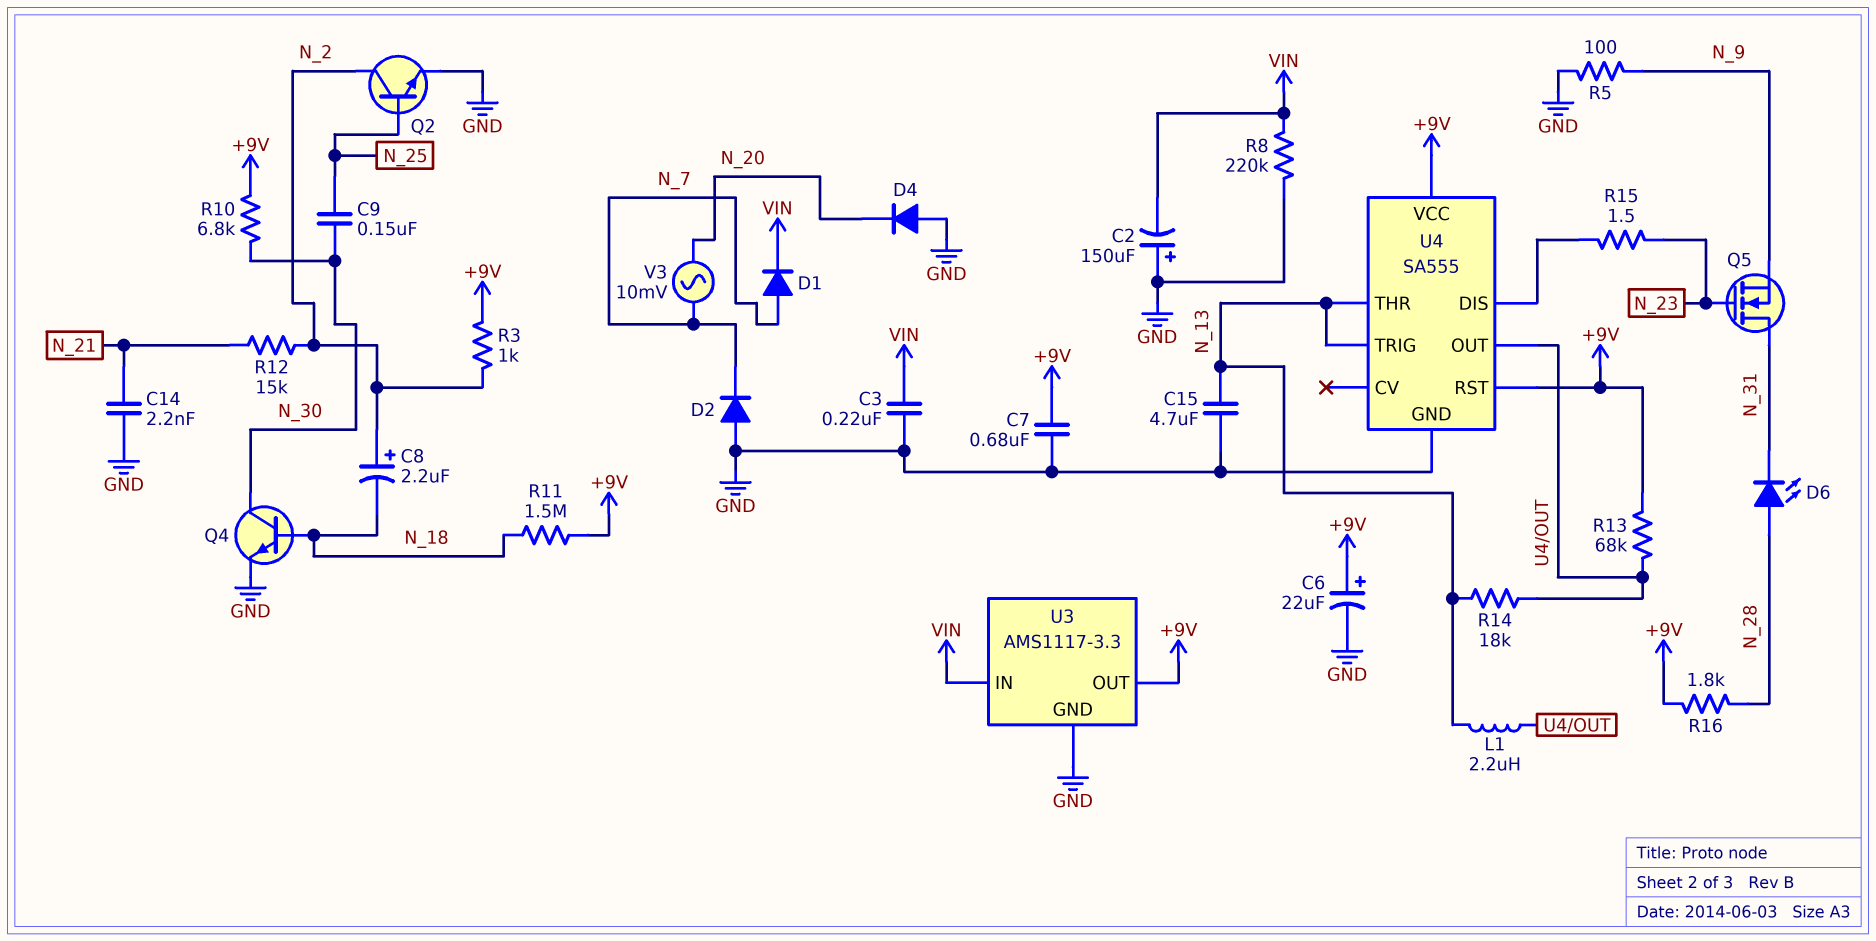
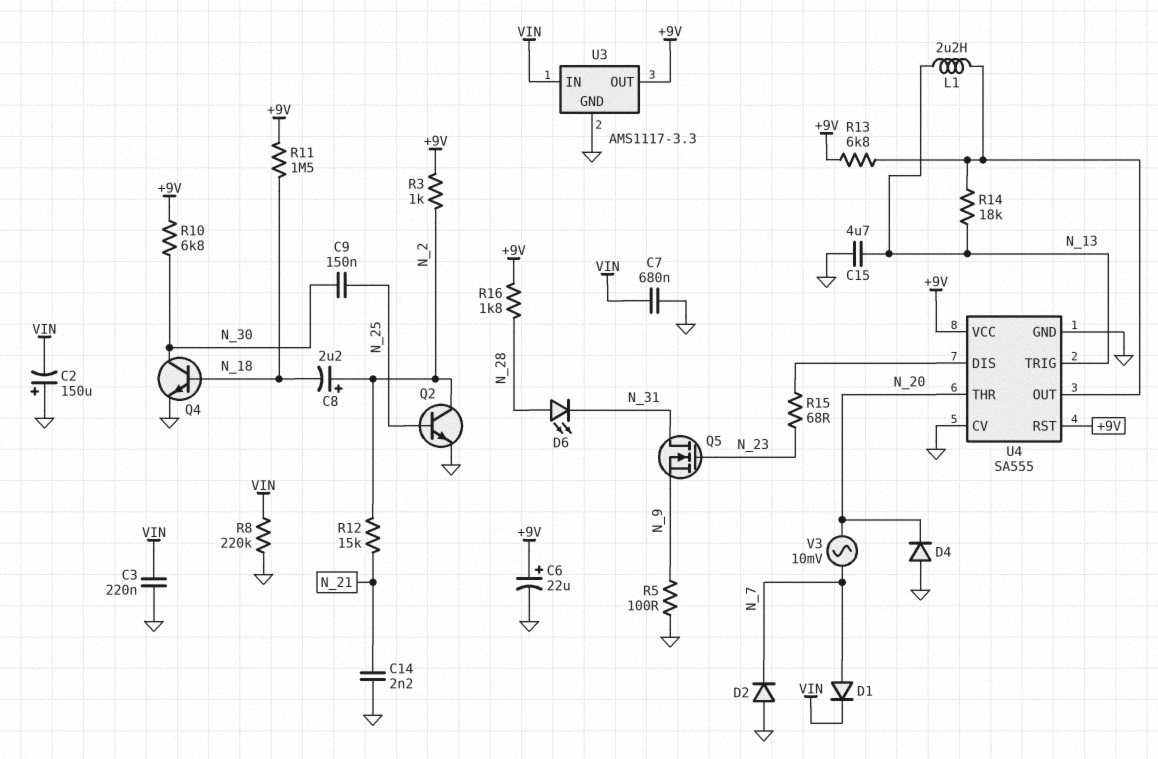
C7: 680nF (+9V, GND) -> 680nF (GND, VIN)
R13: 68k (+9V, U4/OUT) -> 6.8k (+9V, U4/OUT)
R15: 1.5 (N_23, U4/DIS) -> 68 (N_23, U4/DIS)
U4 pin CV: none -> GND
U4 pin THR: N_13 -> N_20

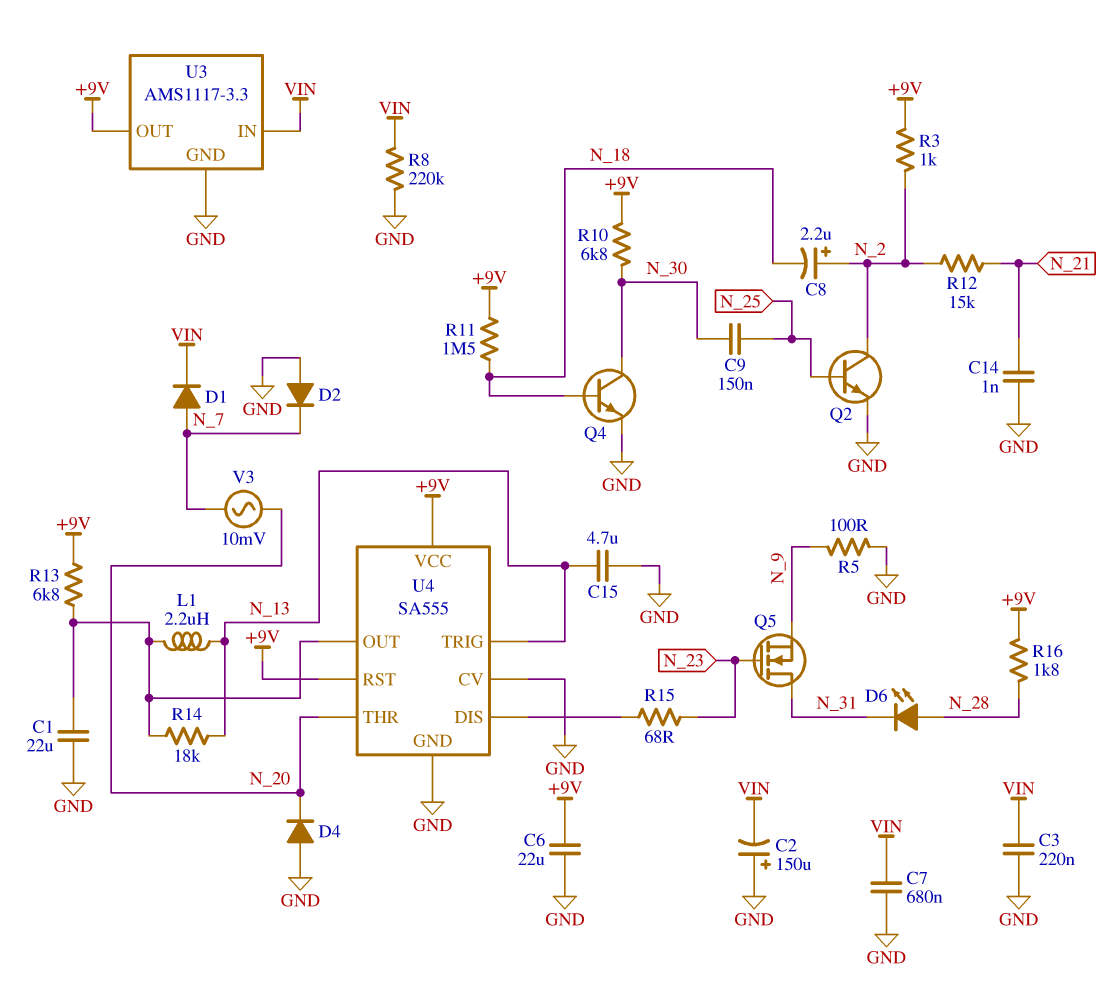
C1: none -> 22uF (GND, U4/OUT)
C6: 22uF (plus +9V, minus GND) -> 22uF (+9V, GND)
C14: 2.2nF (GND, N_21) -> 1nF (GND, N_21)

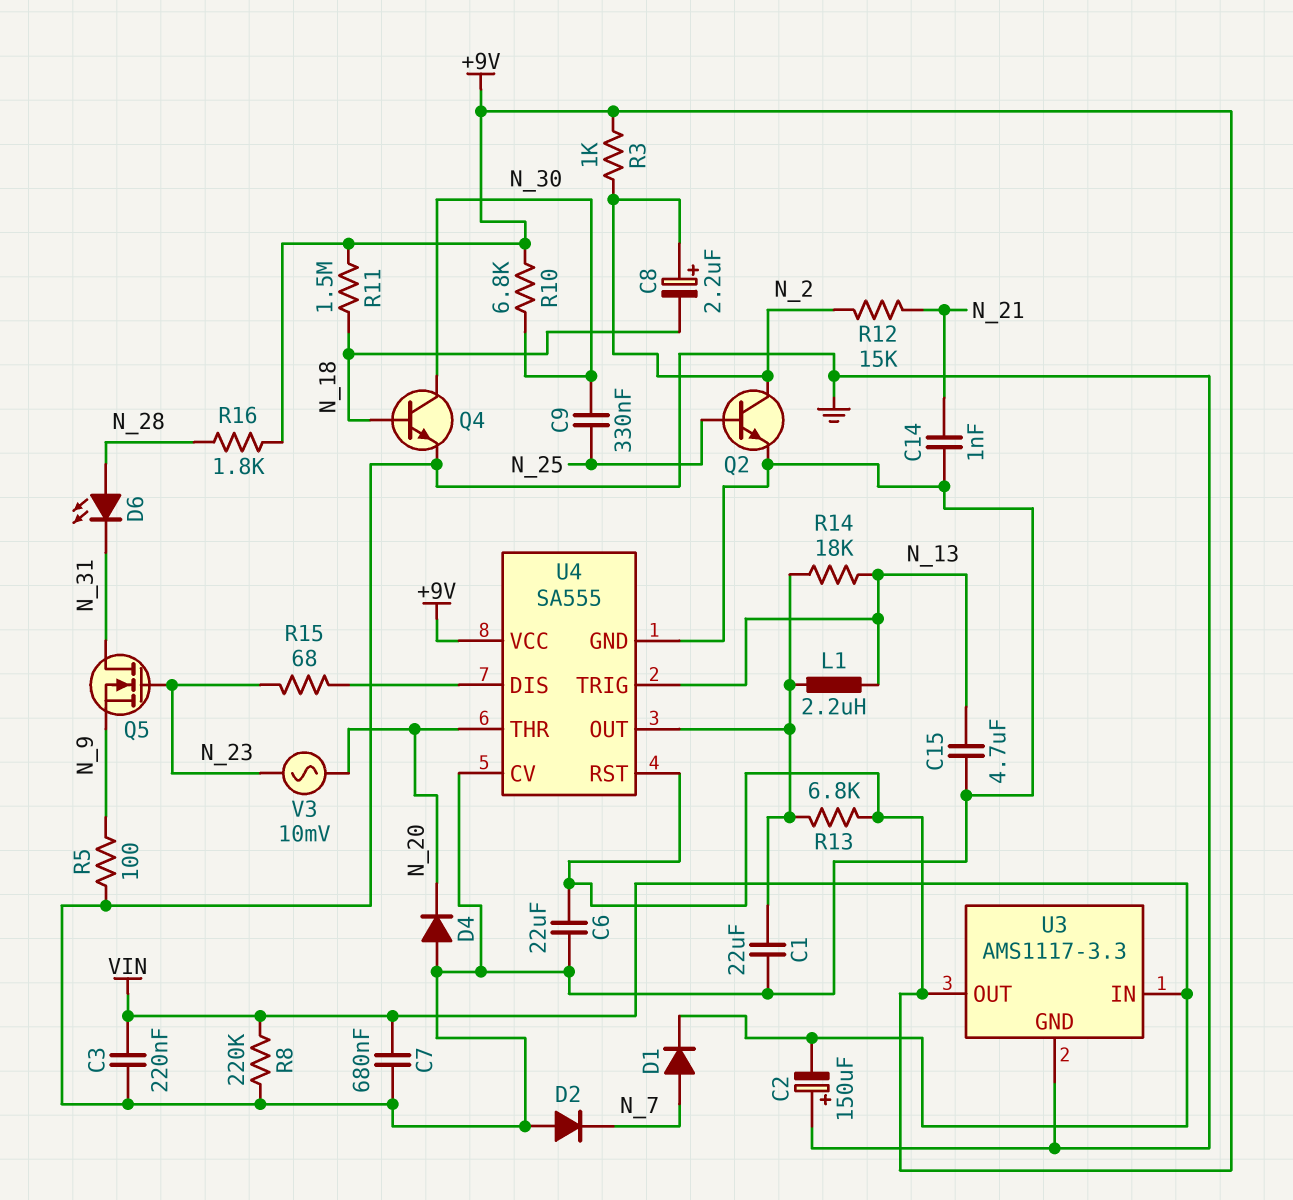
C9: 150nF (N_25, N_30) -> 330nF (N_25, N_30)
V3: AC 10mV (N_7, N_20) -> AC 10mV (N_20, N_23)

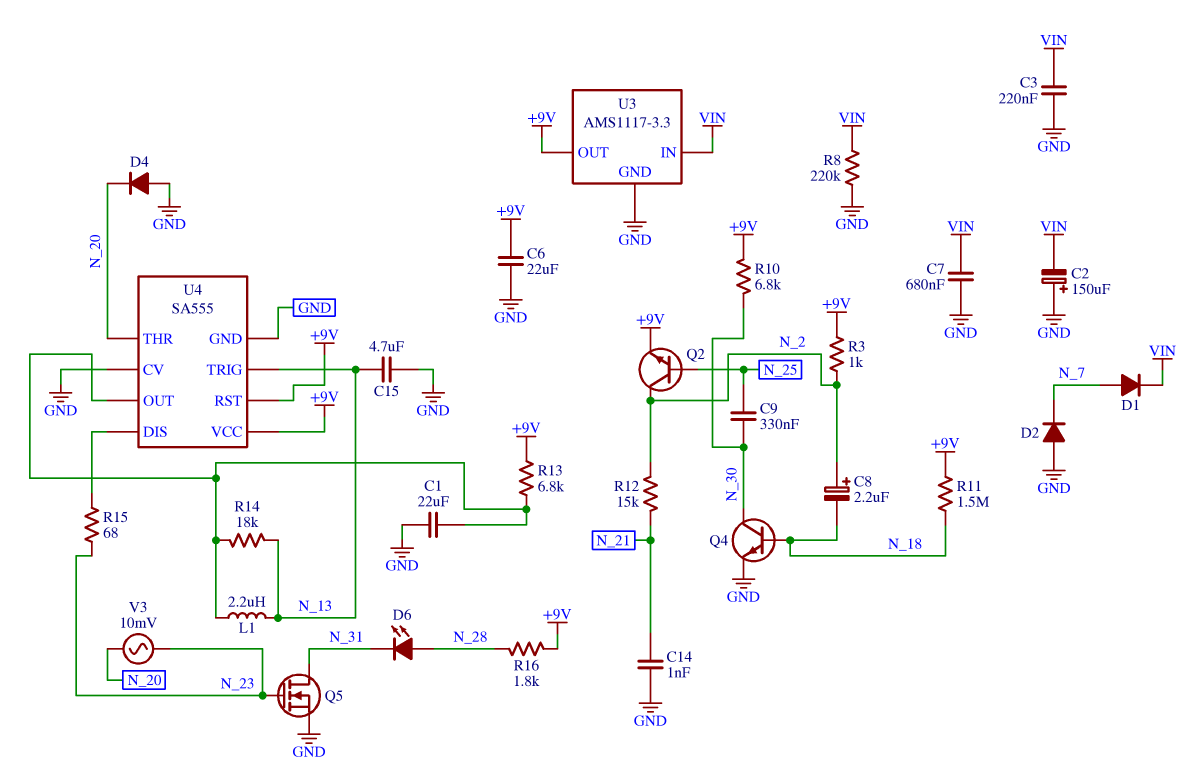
Q2: NPN (B N_25, C N_2, E GND) -> NPN (B N_25, C N_2, E +9V)
Q5: NMOS (G N_23, D N_31, S N_9) -> NMOS (G N_23, D N_31, S GND)
R5: 100 (GND, N_9) -> none

